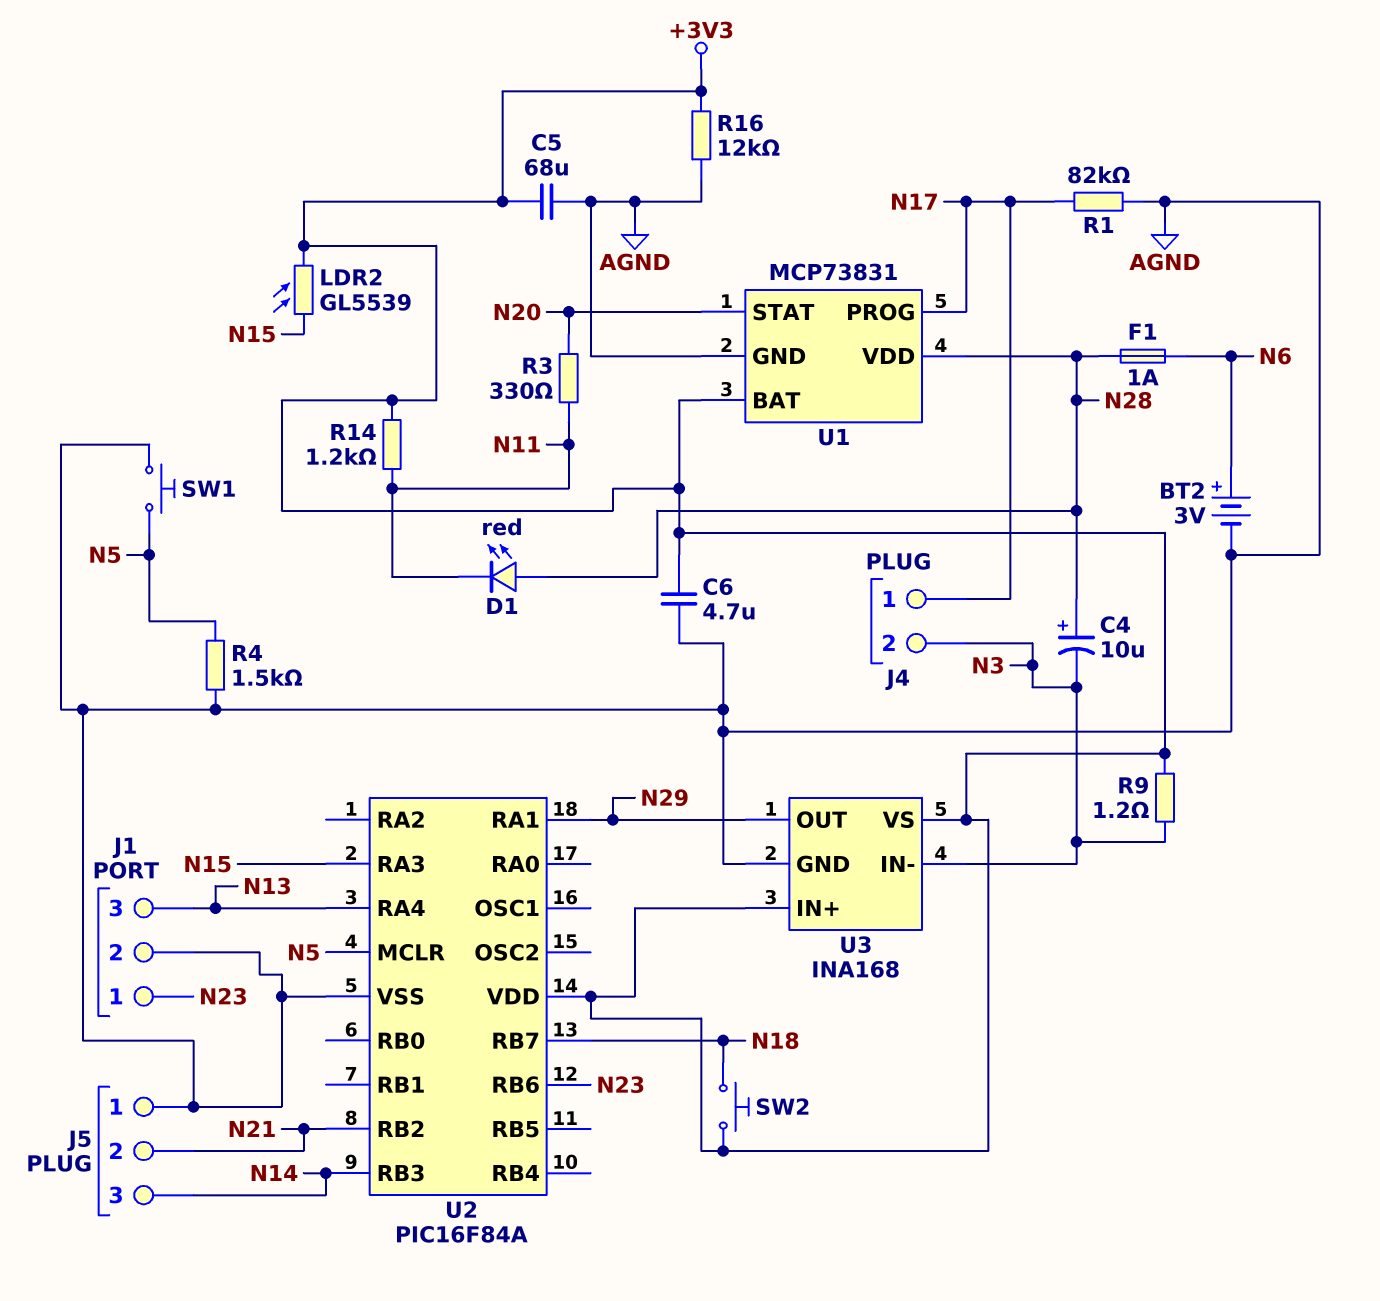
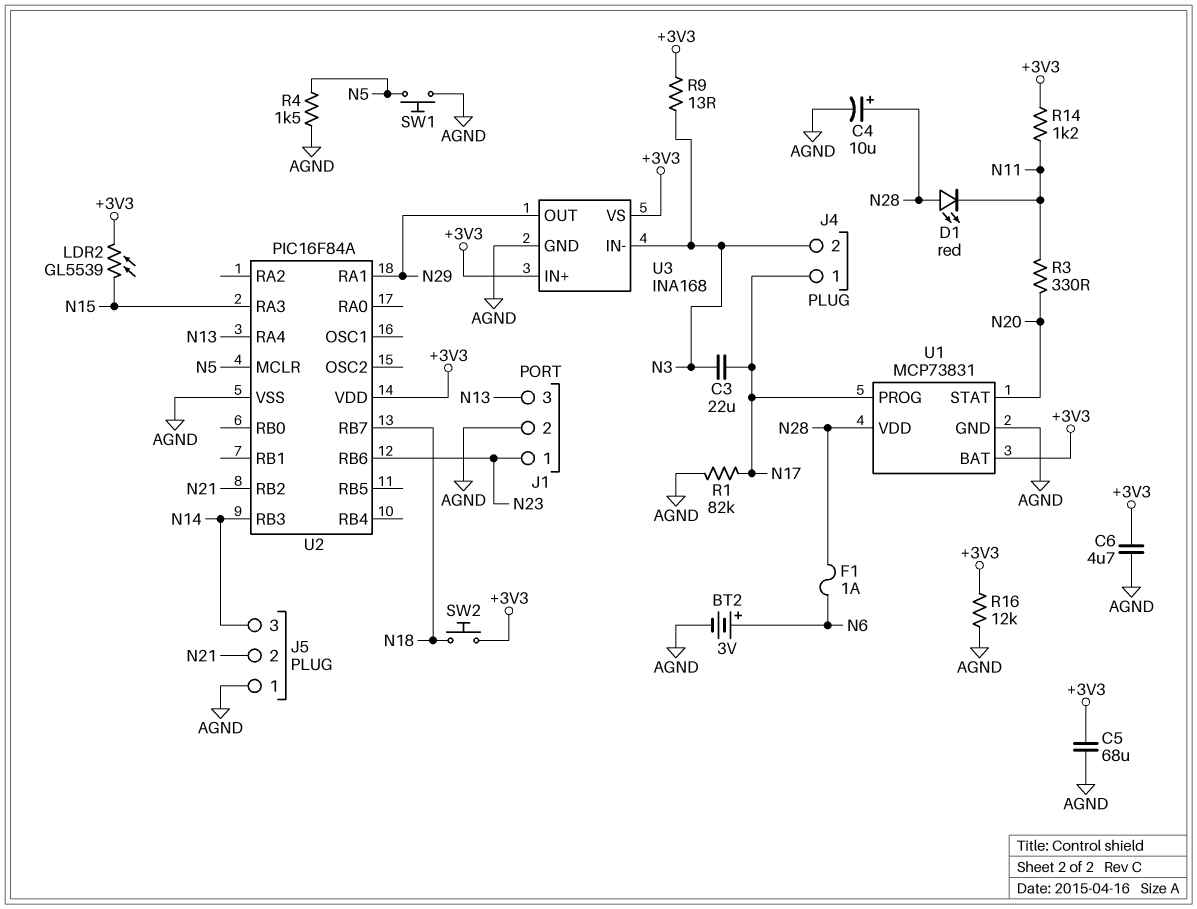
C3: none -> 22uF (N3, N17)
C4: 10uF (plus N28, minus N3) -> 10uF (plus N28, minus AGND)
R9: 1.2 (+3V3, N3) -> 13 (+3V3, N3)

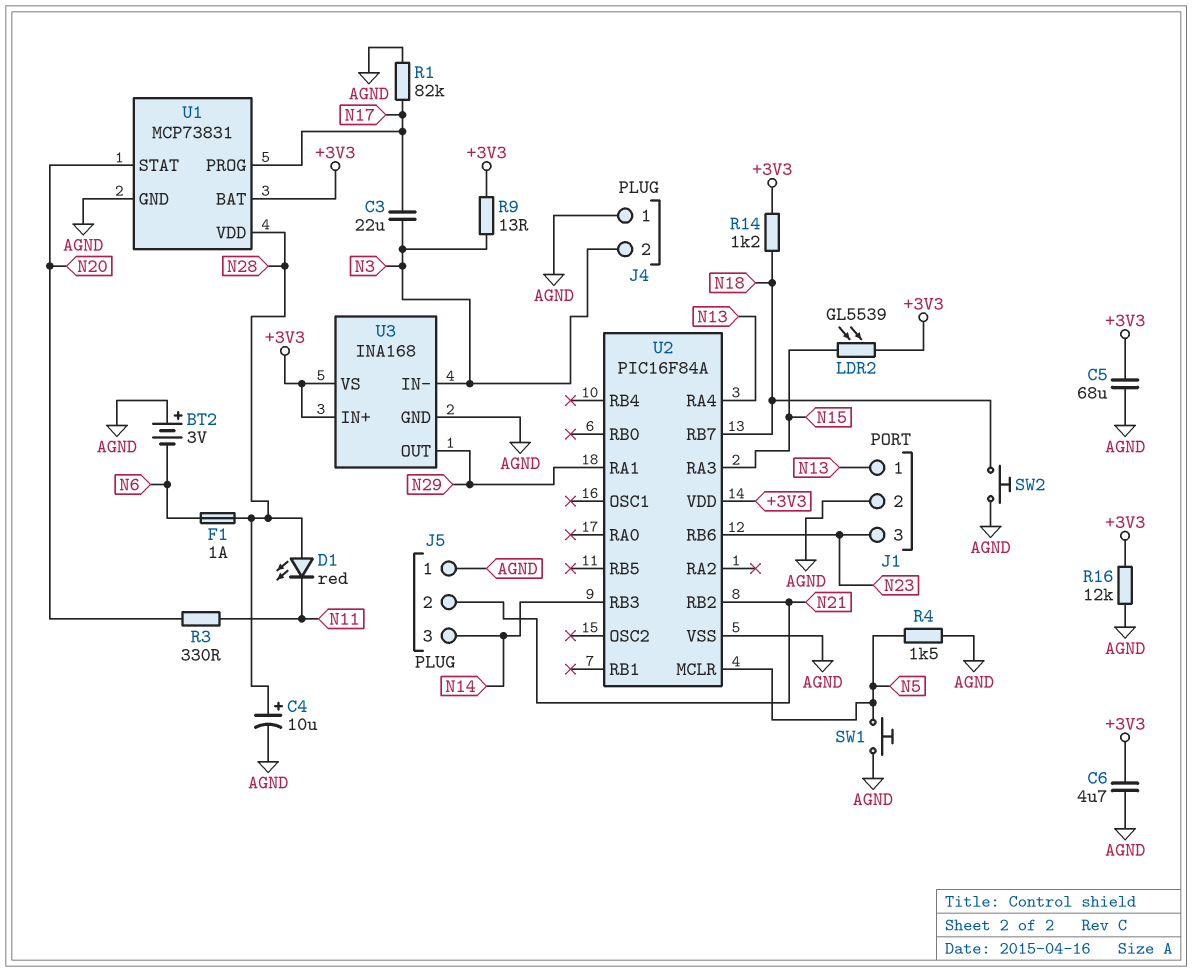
BT2: 3V (plus N6, minus AGND) -> 3V (plus AGND, minus N6)
J1 pin 1: N23 -> N13
J1 pin 3: N13 -> N23
J4 pin 1: N17 -> AGND
R14: 1.2k (+3V3, N11) -> 1.2k (+3V3, N18)
SW2: button (+3V3, N18) -> button (AGND, N18)

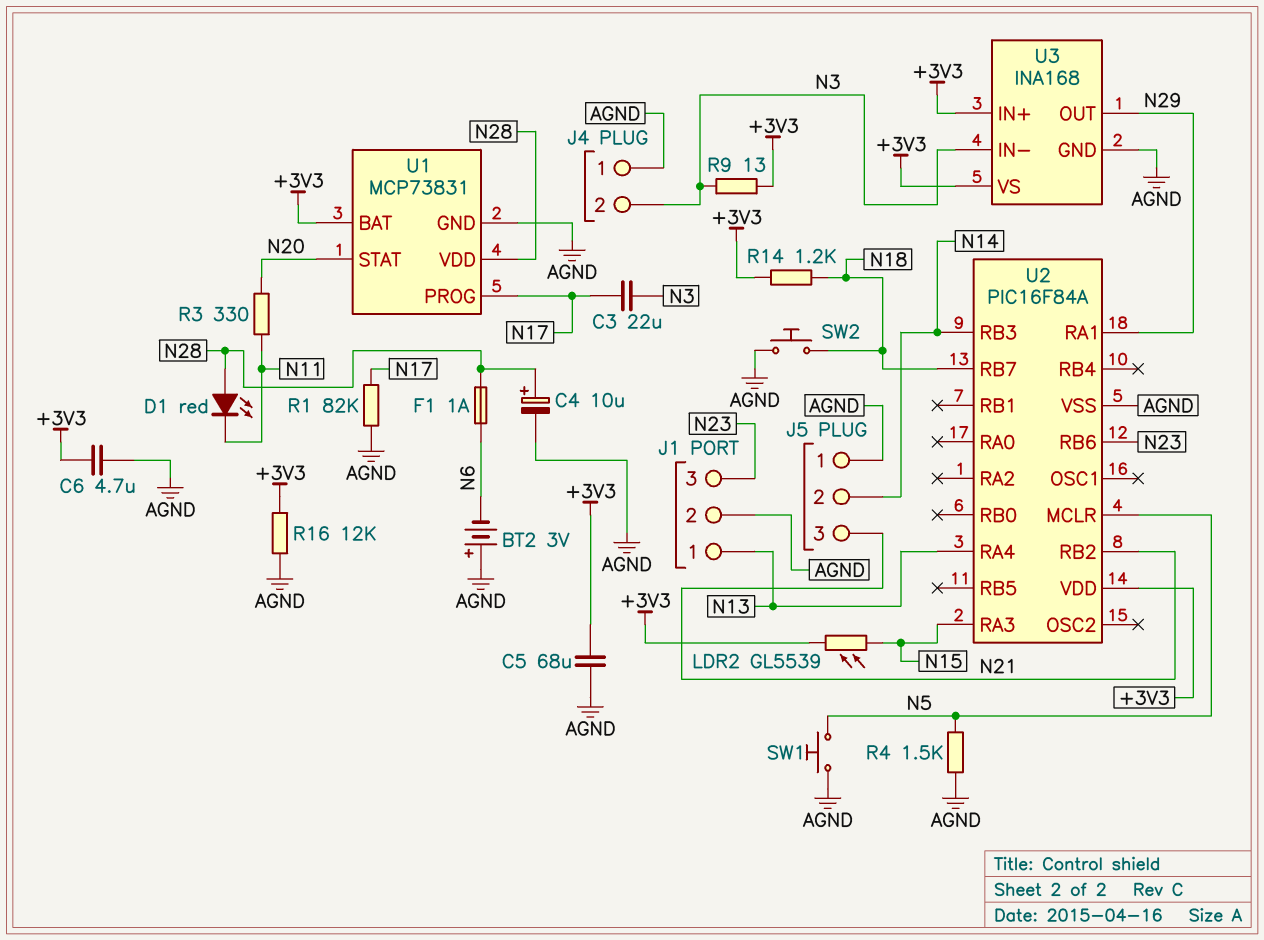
J5 pin 2: N21 -> N14
J5 pin 3: N14 -> N21

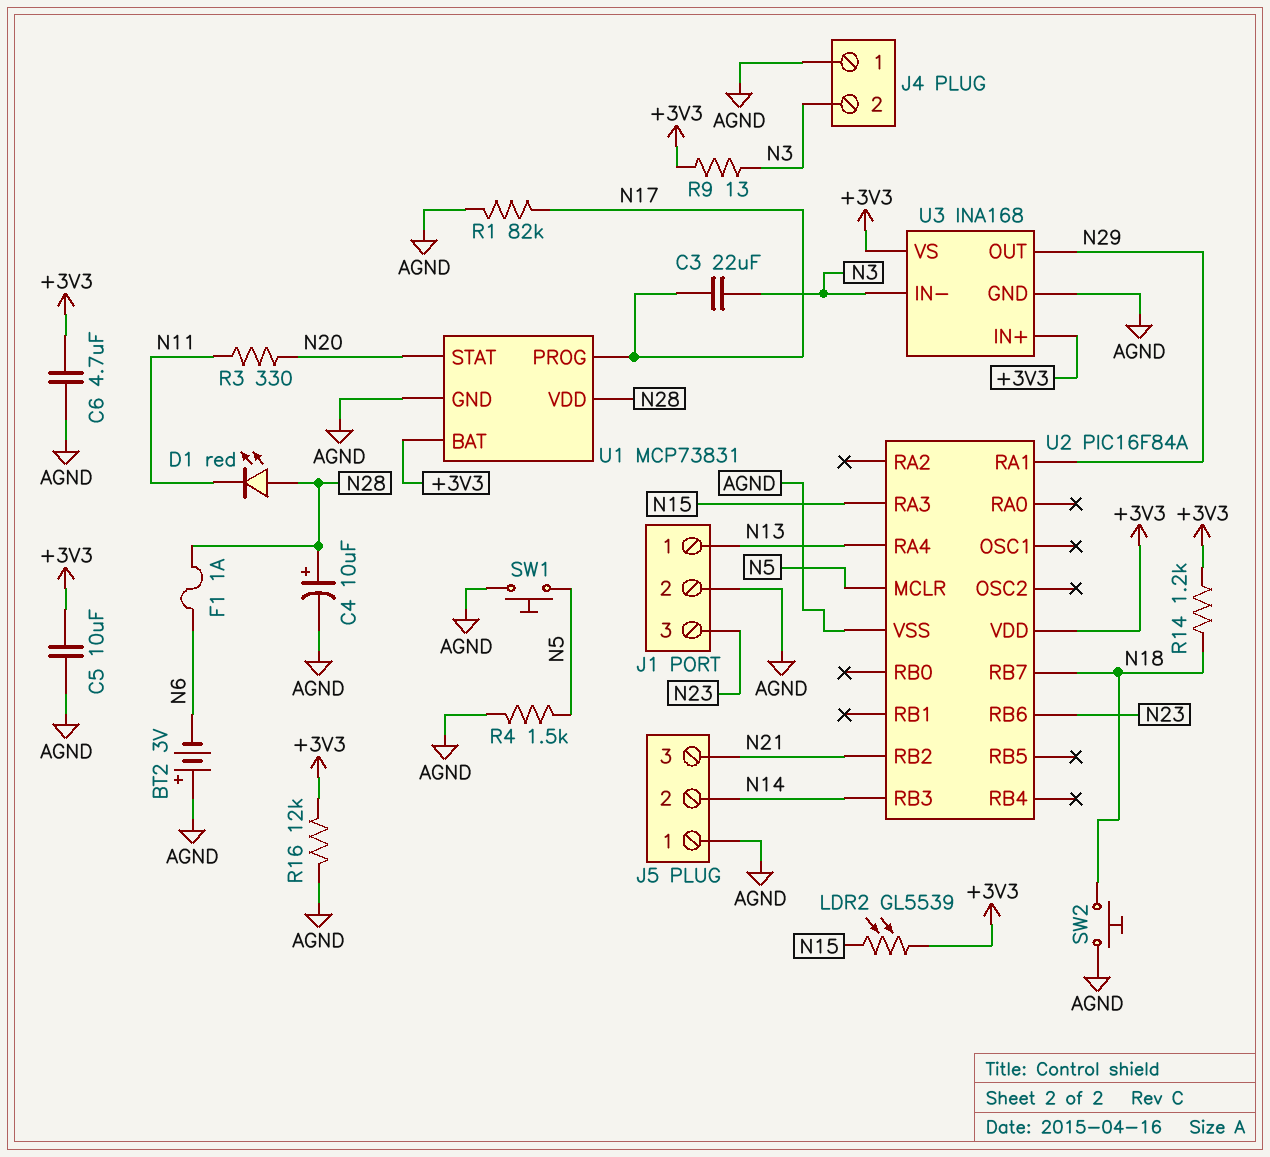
C5: 68uF (+3V3, AGND) -> 10uF (+3V3, AGND)

